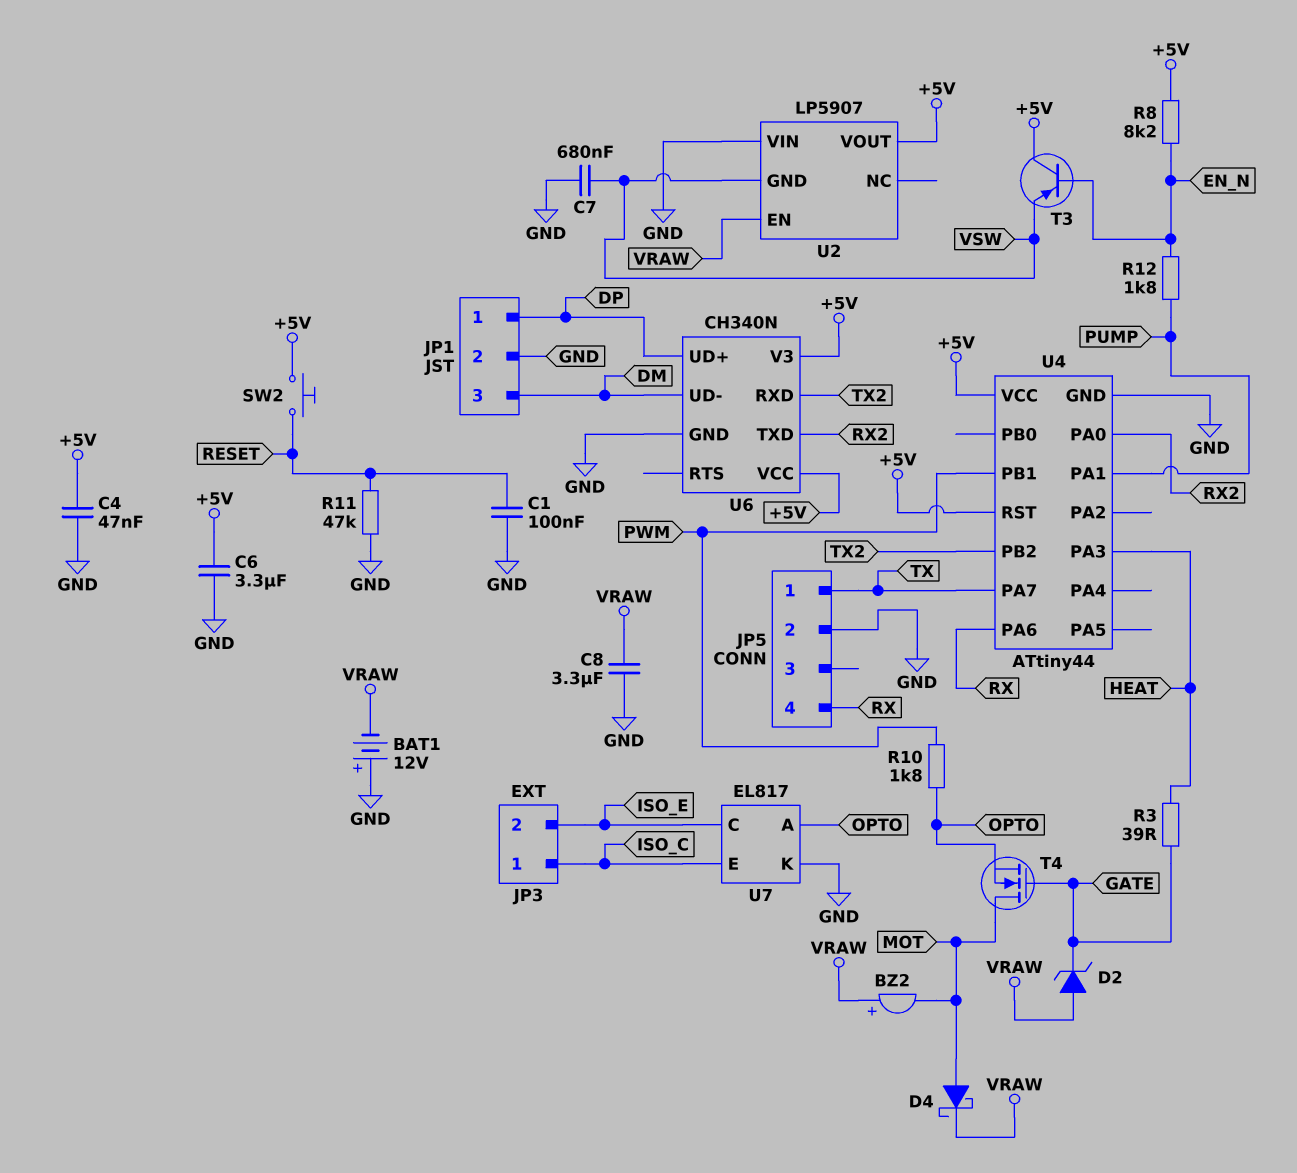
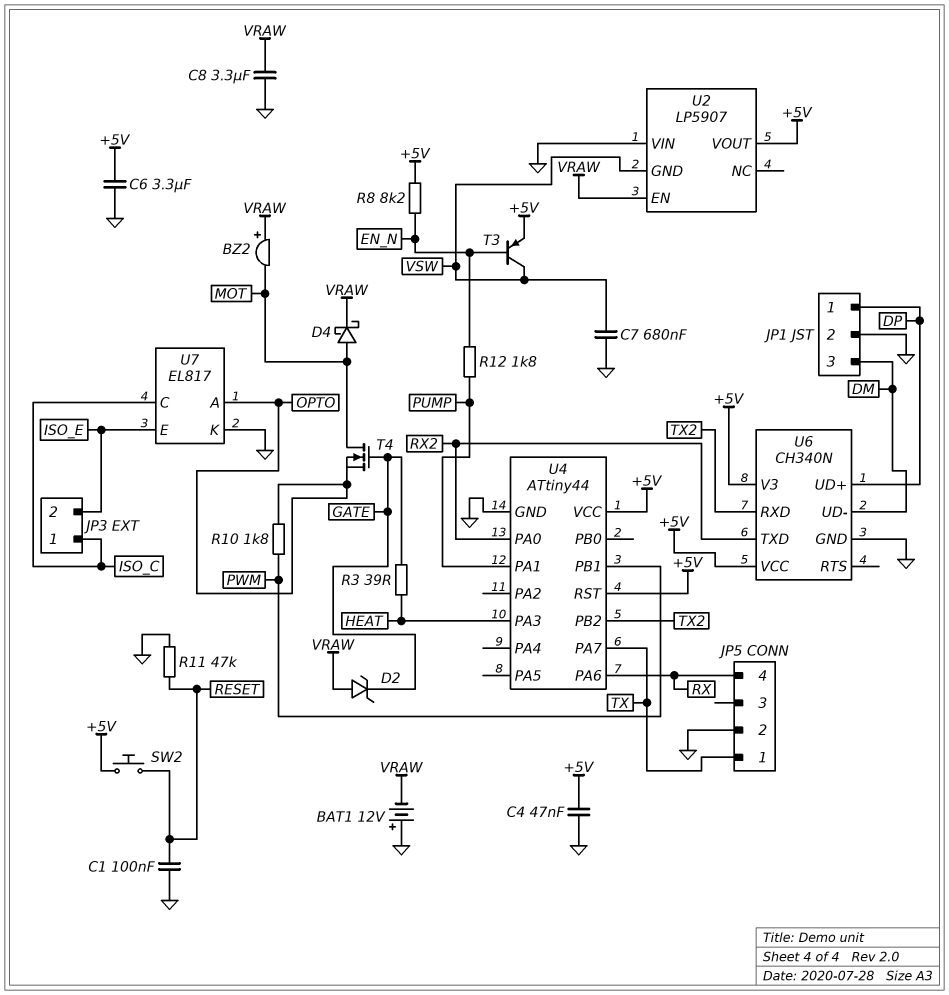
T3: PNP (B EN_N, C +5V, E VSW) -> PNP (B EN_N, C VSW, E +5V)
U7 pin C: ISO_E -> ISO_C
U7 pin E: ISO_C -> ISO_E

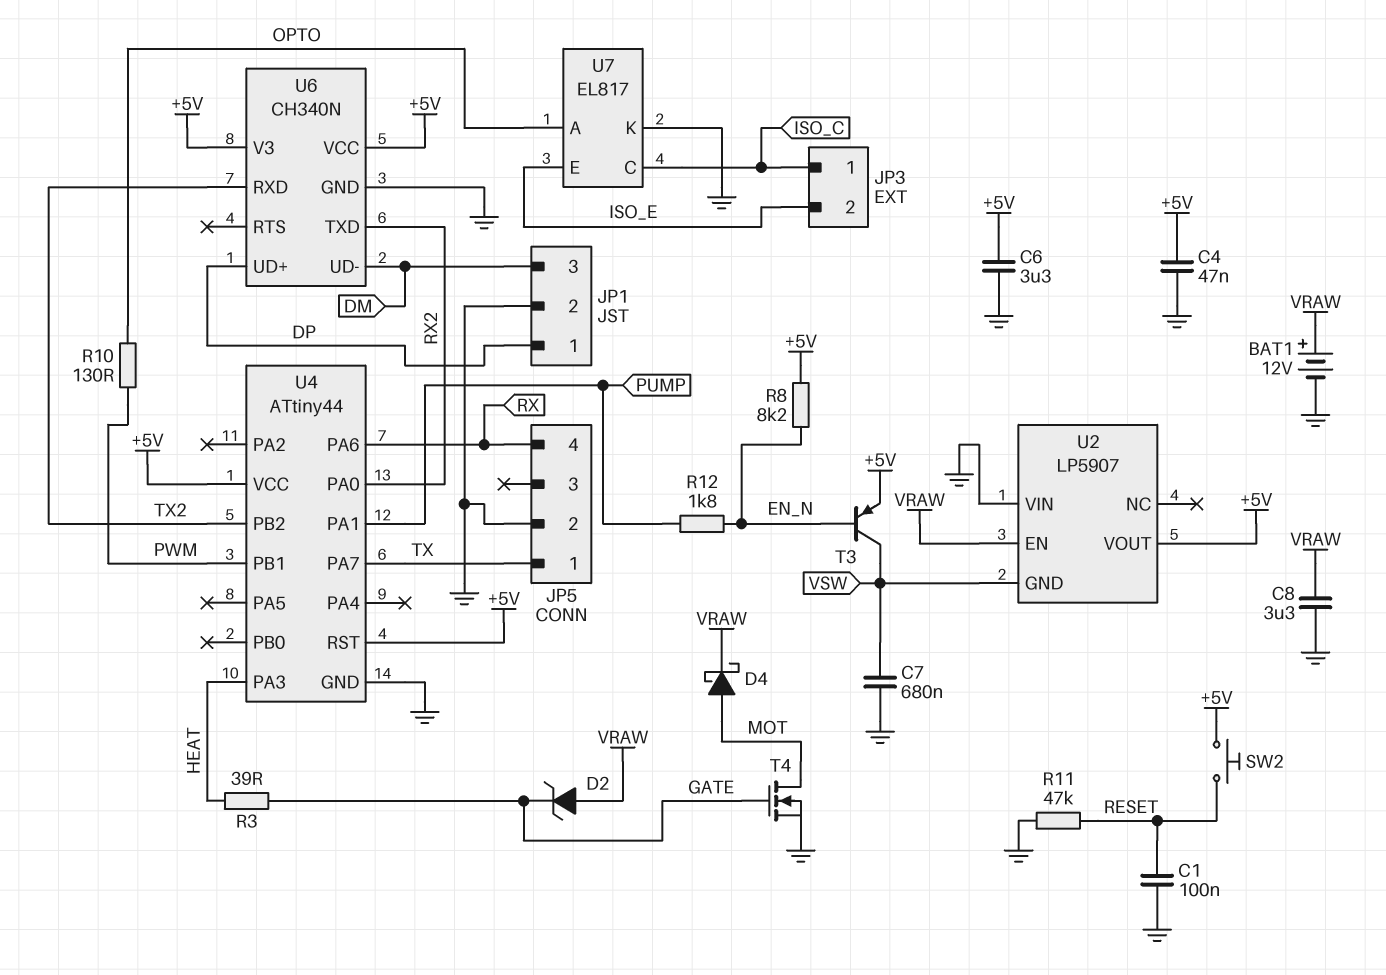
BAT1: 12V (plus GND, minus VRAW) -> 12V (plus VRAW, minus GND)
BZ2: buzzer (plus VRAW, minus MOT) -> none
R10: 1.8k (OPTO, PWM) -> 130 (OPTO, PWM)
T4: NMOS (G GATE, D MOT, S OPTO) -> NMOS (G GATE, D MOT, S GND)

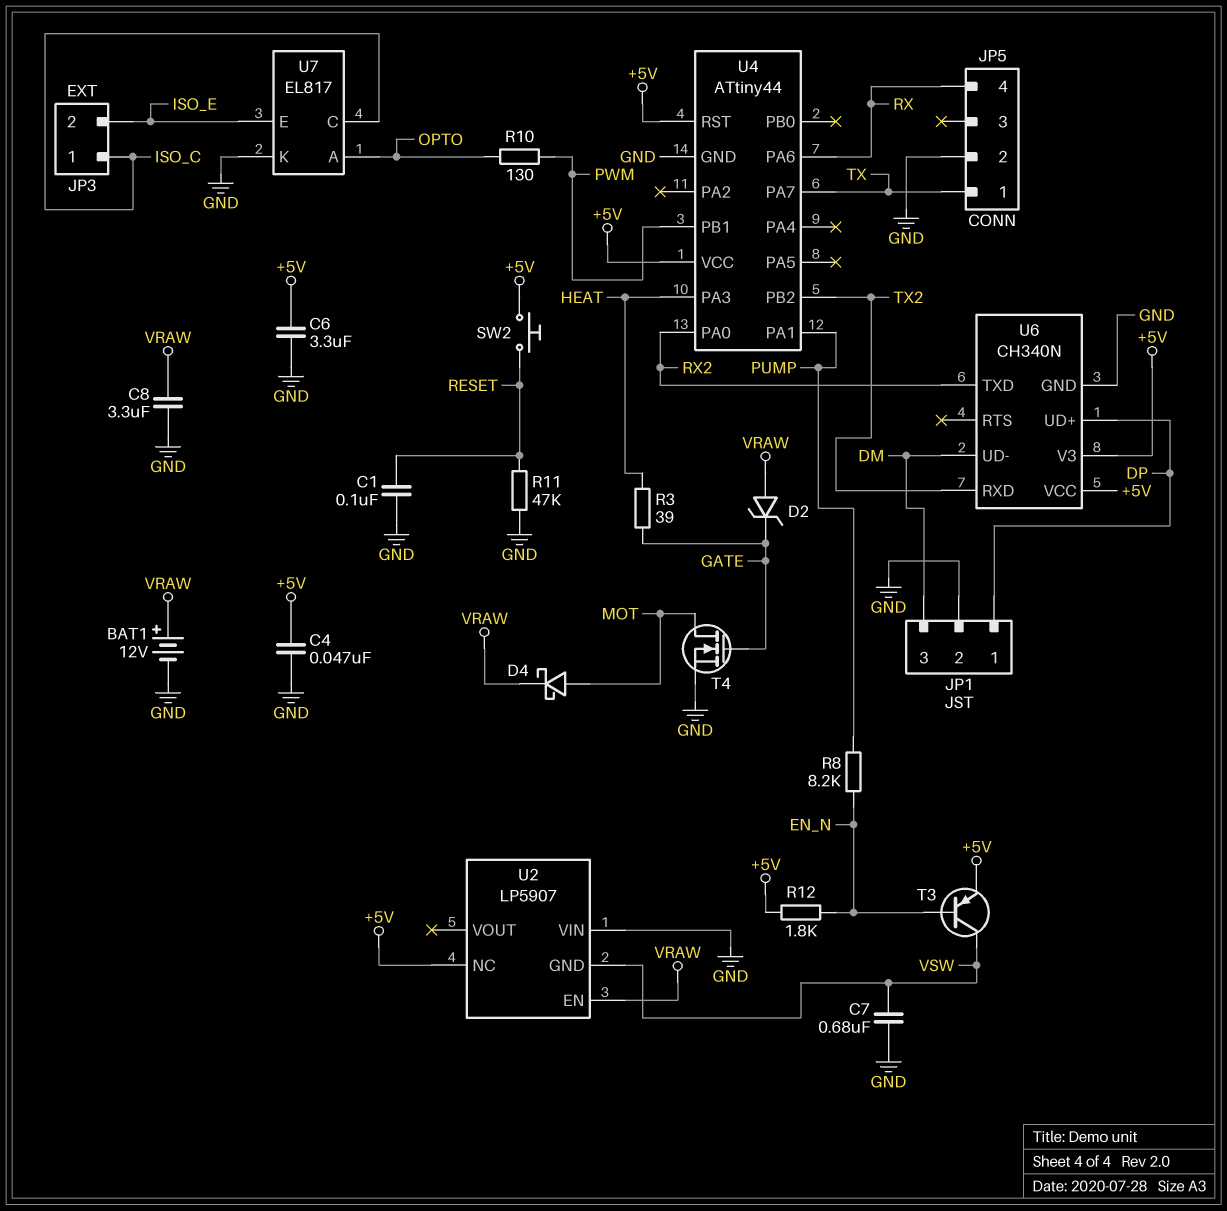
R8: 8.2k (+5V, EN_N) -> 8.2k (EN_N, PUMP)
R12: 1.8k (EN_N, PUMP) -> 1.8k (+5V, EN_N)
U2 pin NC: none -> +5V
U2 pin VOUT: +5V -> none

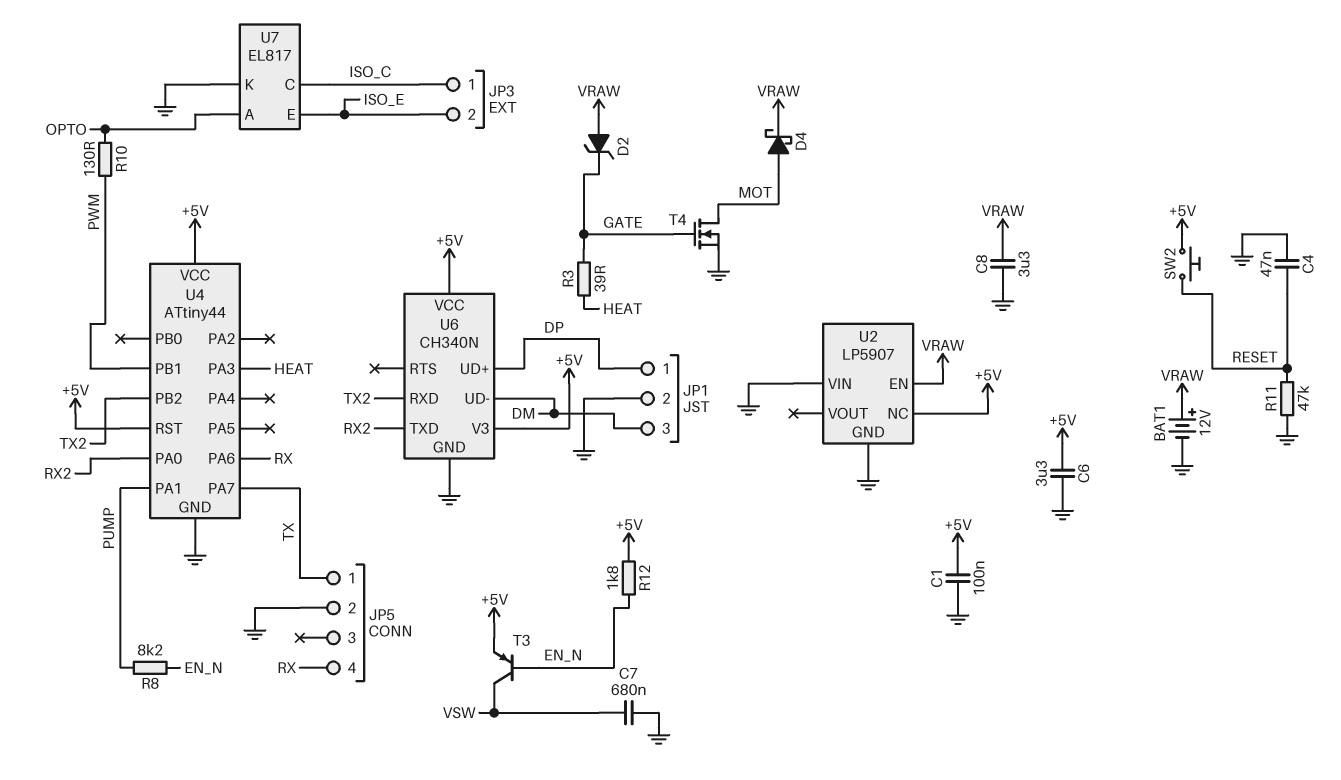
C1: 100nF (GND, RESET) -> 100nF (+5V, GND)
C4: 47nF (+5V, GND) -> 47nF (GND, RESET)
U2 pin GND: VSW -> GND

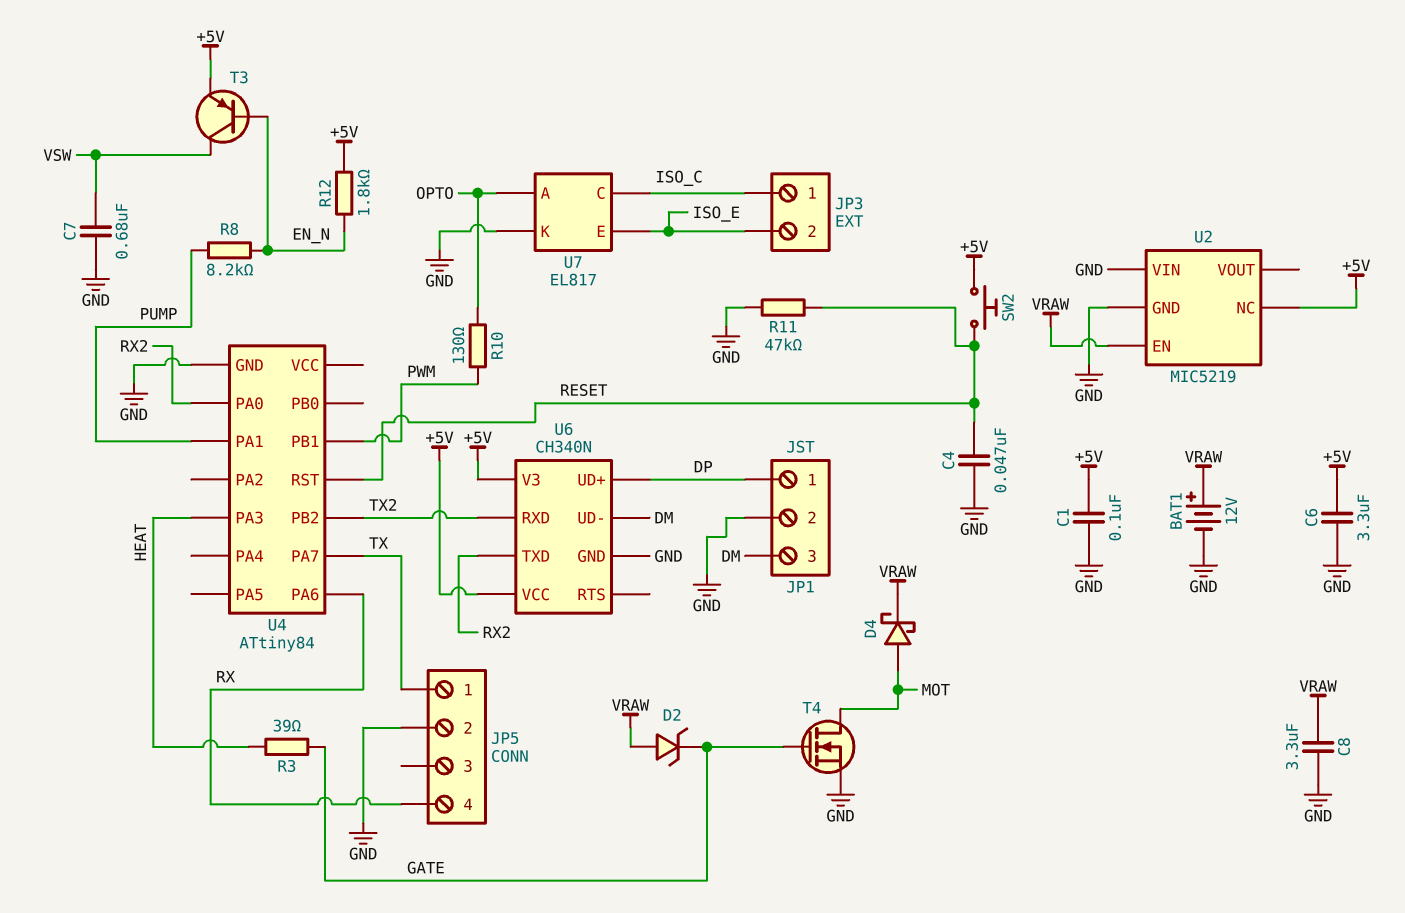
U2: LP5907 -> MIC5219
U4: ATtiny44 -> ATtiny84
U4 pin RST: +5V -> RESET
U4 pin VCC: +5V -> none

